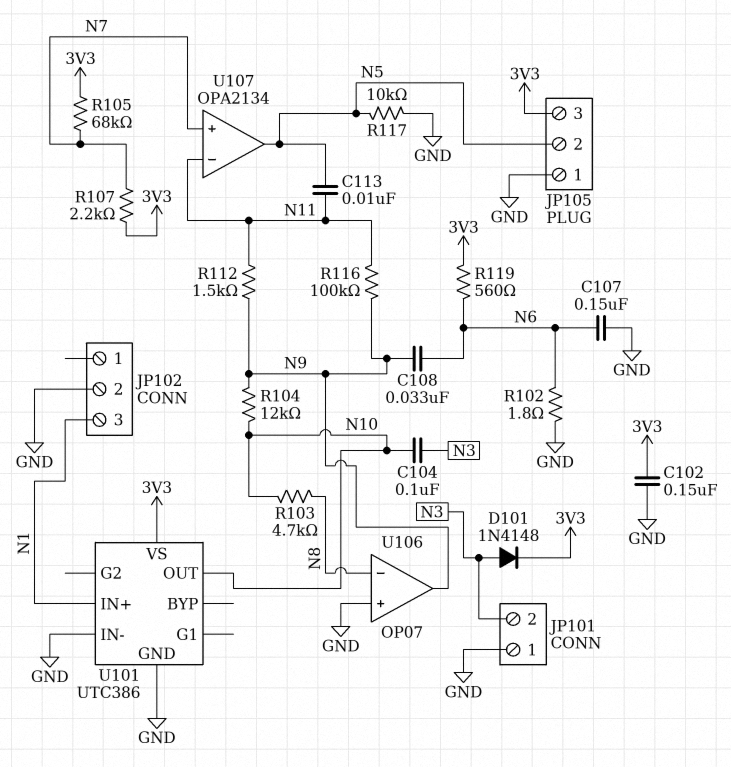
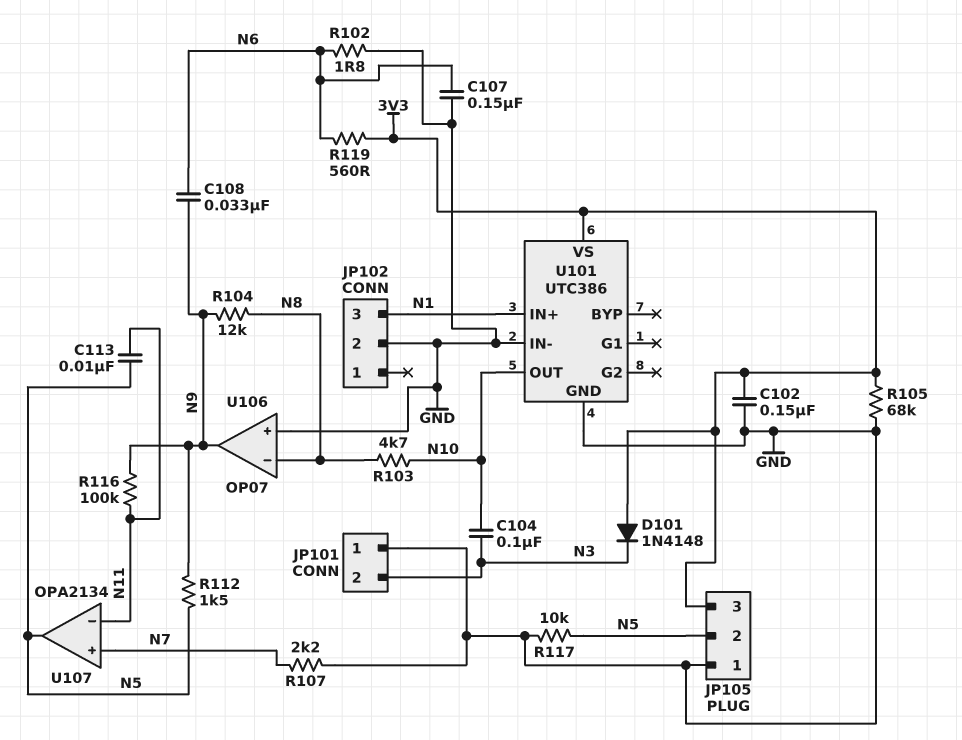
D101: diode 1N4148 (A N3, K 3V3) -> diode 1N4148 (A 3V3, K N3)
R104: 12k (N9, N10) -> 12k (N8, N9)
R105: 68k (3V3, N7) -> 68k (3V3, GND)
R107: 2.2k (3V3, N7) -> 2.2k (GND, N7)
R112: 1.5k (N9, N11) -> 1.5k (N5, N9)

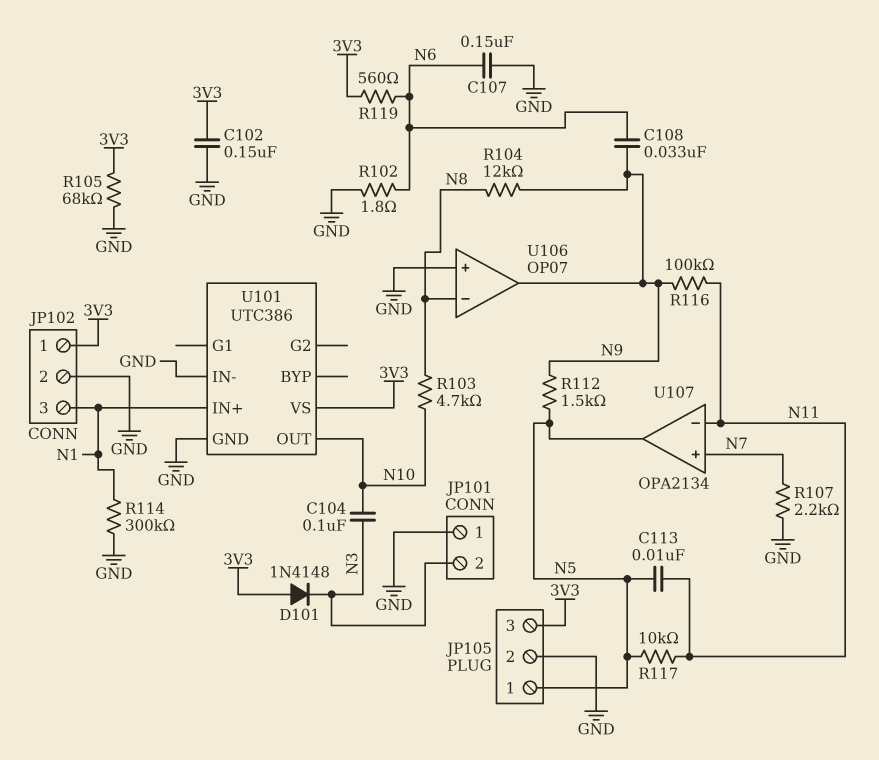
JP102 pin 1: none -> 3V3
JP105 pin 1: GND -> N5
JP105 pin 2: N5 -> GND
R114: none -> 300k (GND, N1)
R117: 10k (GND, N5) -> 10k (N5, N11)

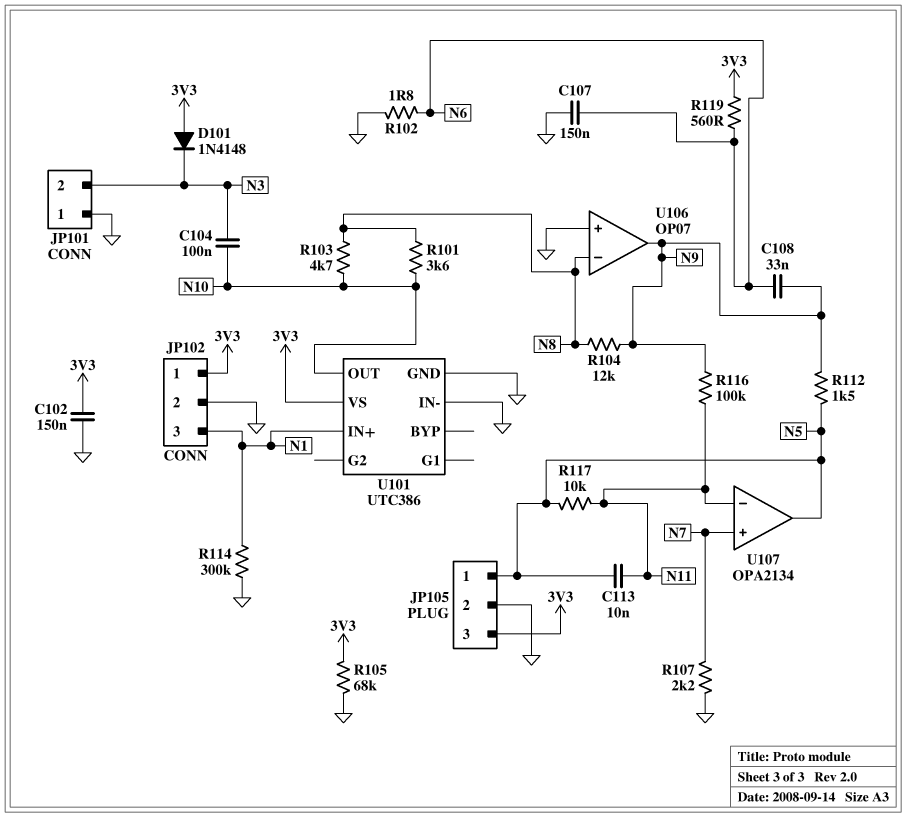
R101: none -> 3.6k (N8, N10)

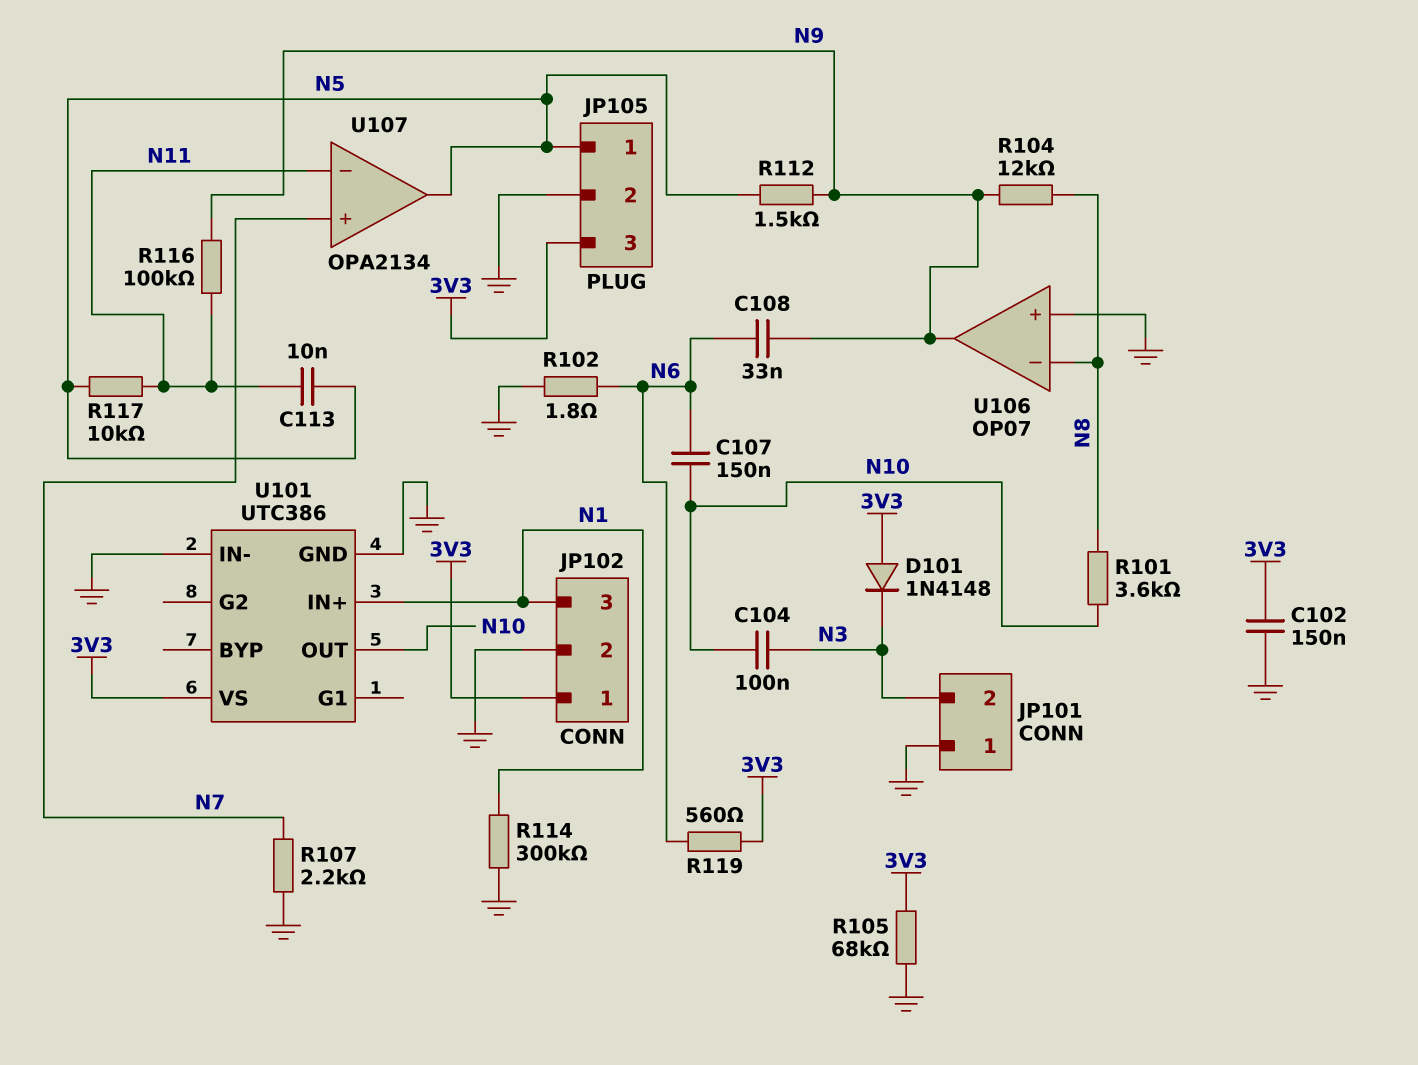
C107: 150nF (GND, N6) -> 150nF (N6, N10)
R103: 4.7k (N8, N10) -> none

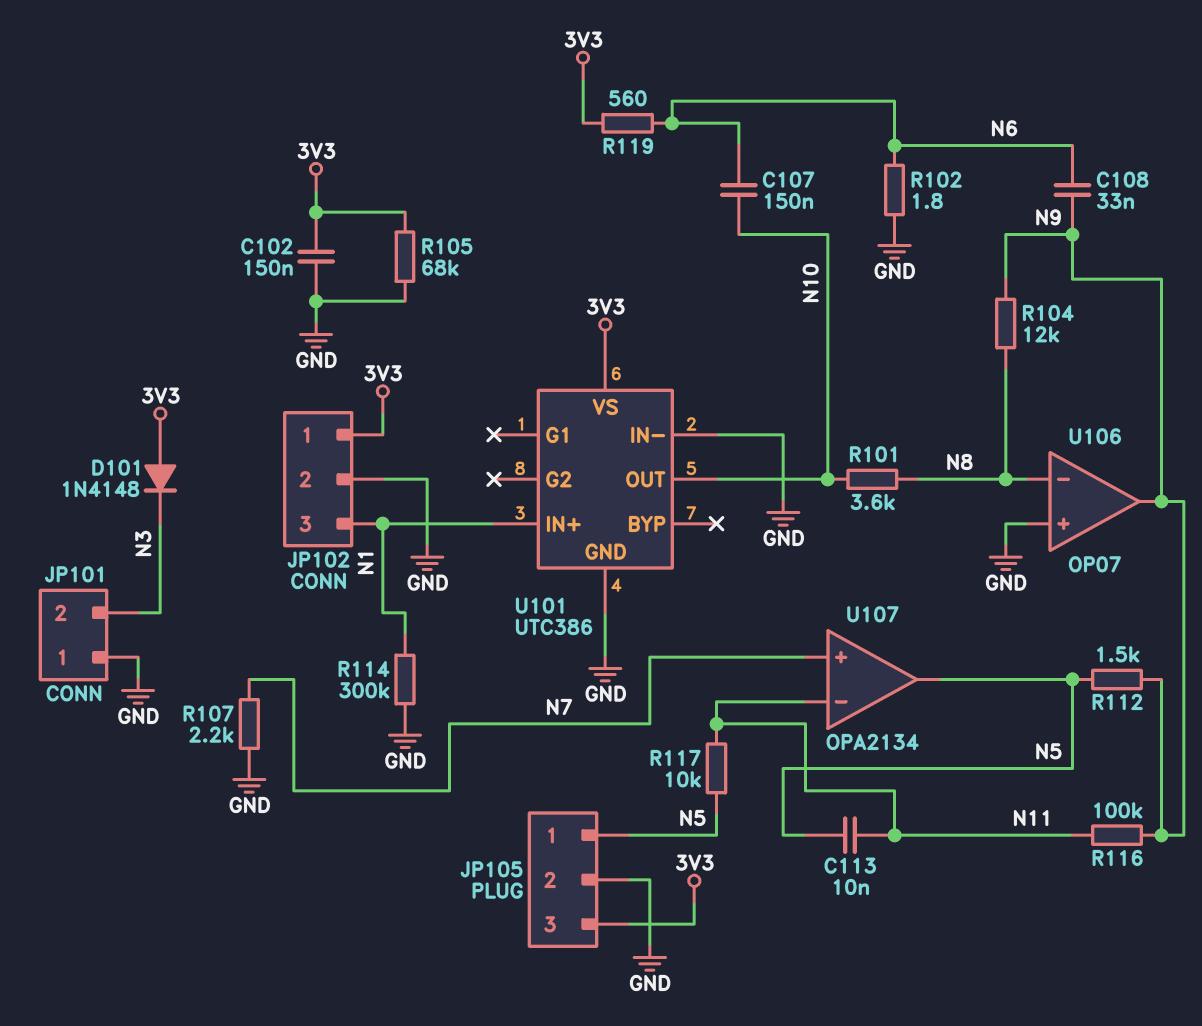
C104: 100nF (N3, N10) -> none

